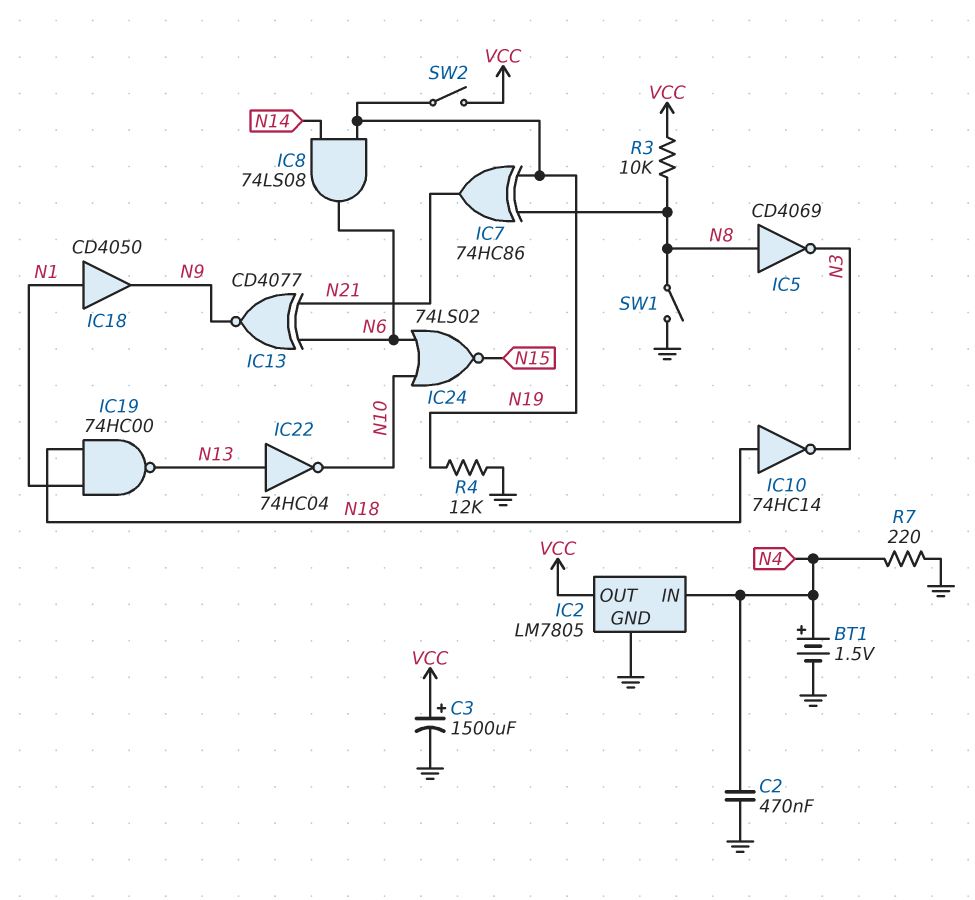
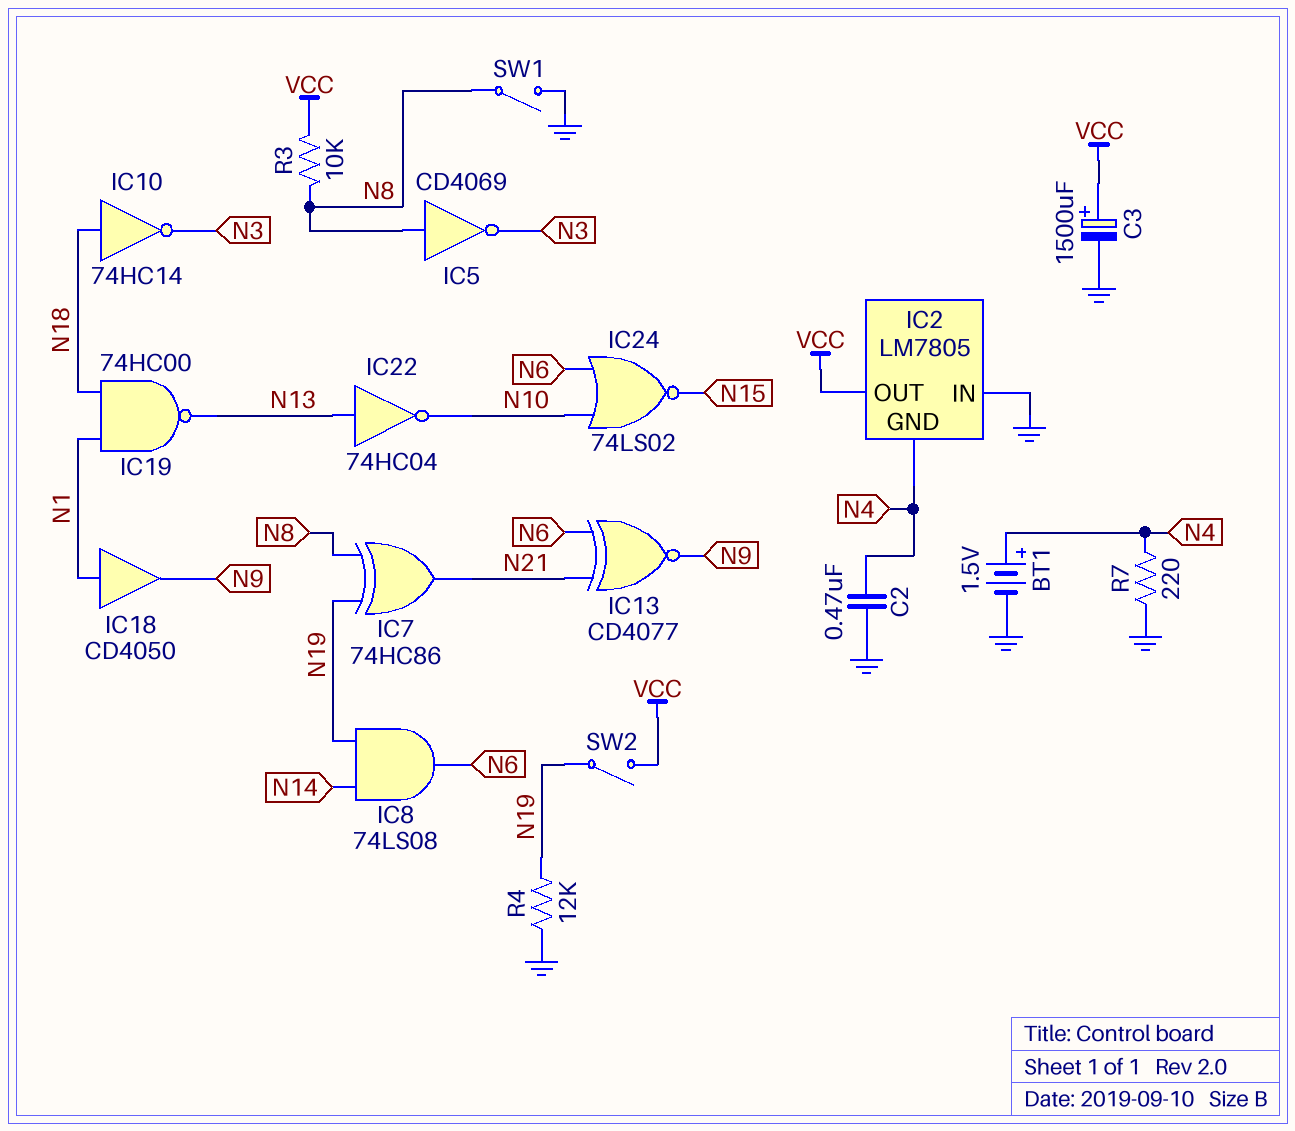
IC2 pin GND: GND -> N4
IC2 pin IN: N4 -> GND

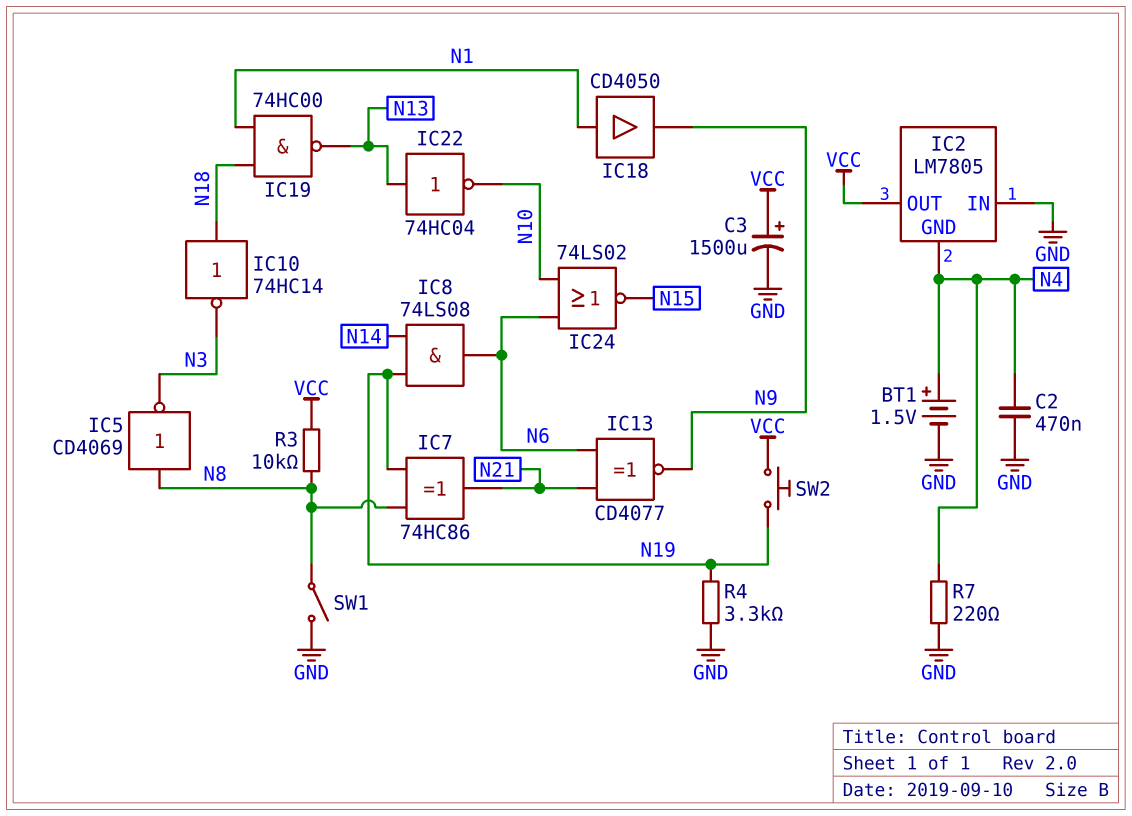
R4: 12k (GND, N19) -> 3.3k (GND, N19)
SW2: switch (N19, VCC) -> button (N19, VCC)

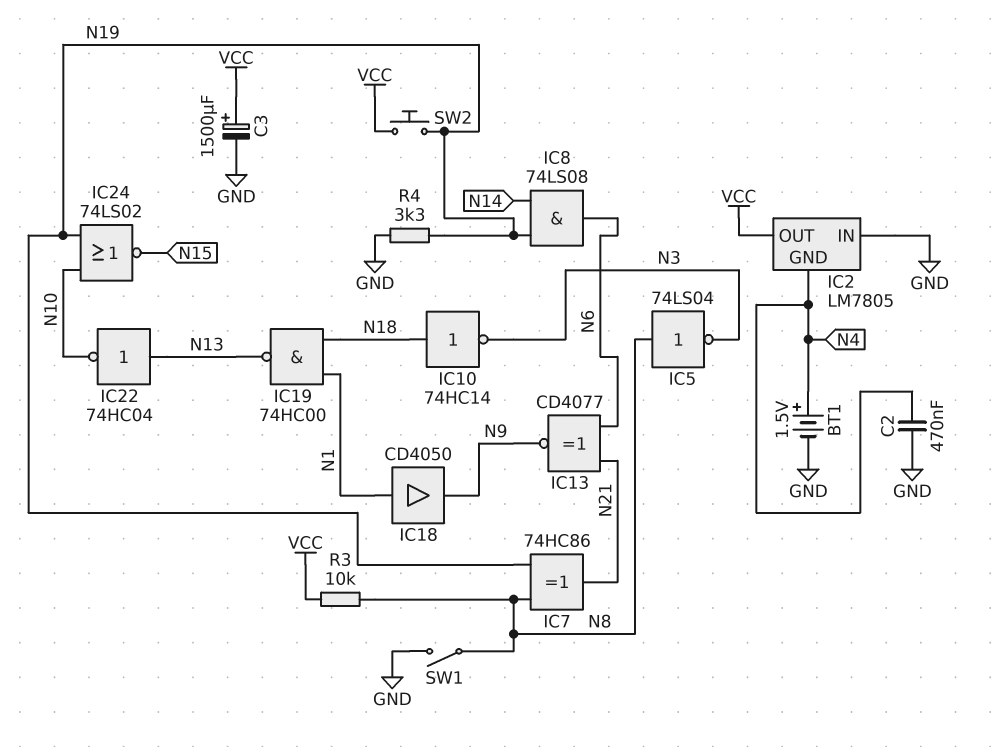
IC5: NOT CD4069 (in N8, out N3) -> NOT 74LS04 (in N8, out N3)
IC24: NOR 74LS02 (in N6, in N10, out N15) -> NOR 74LS02 (in N10, in N19, out N15)
R7: 220 (GND, N4) -> none

